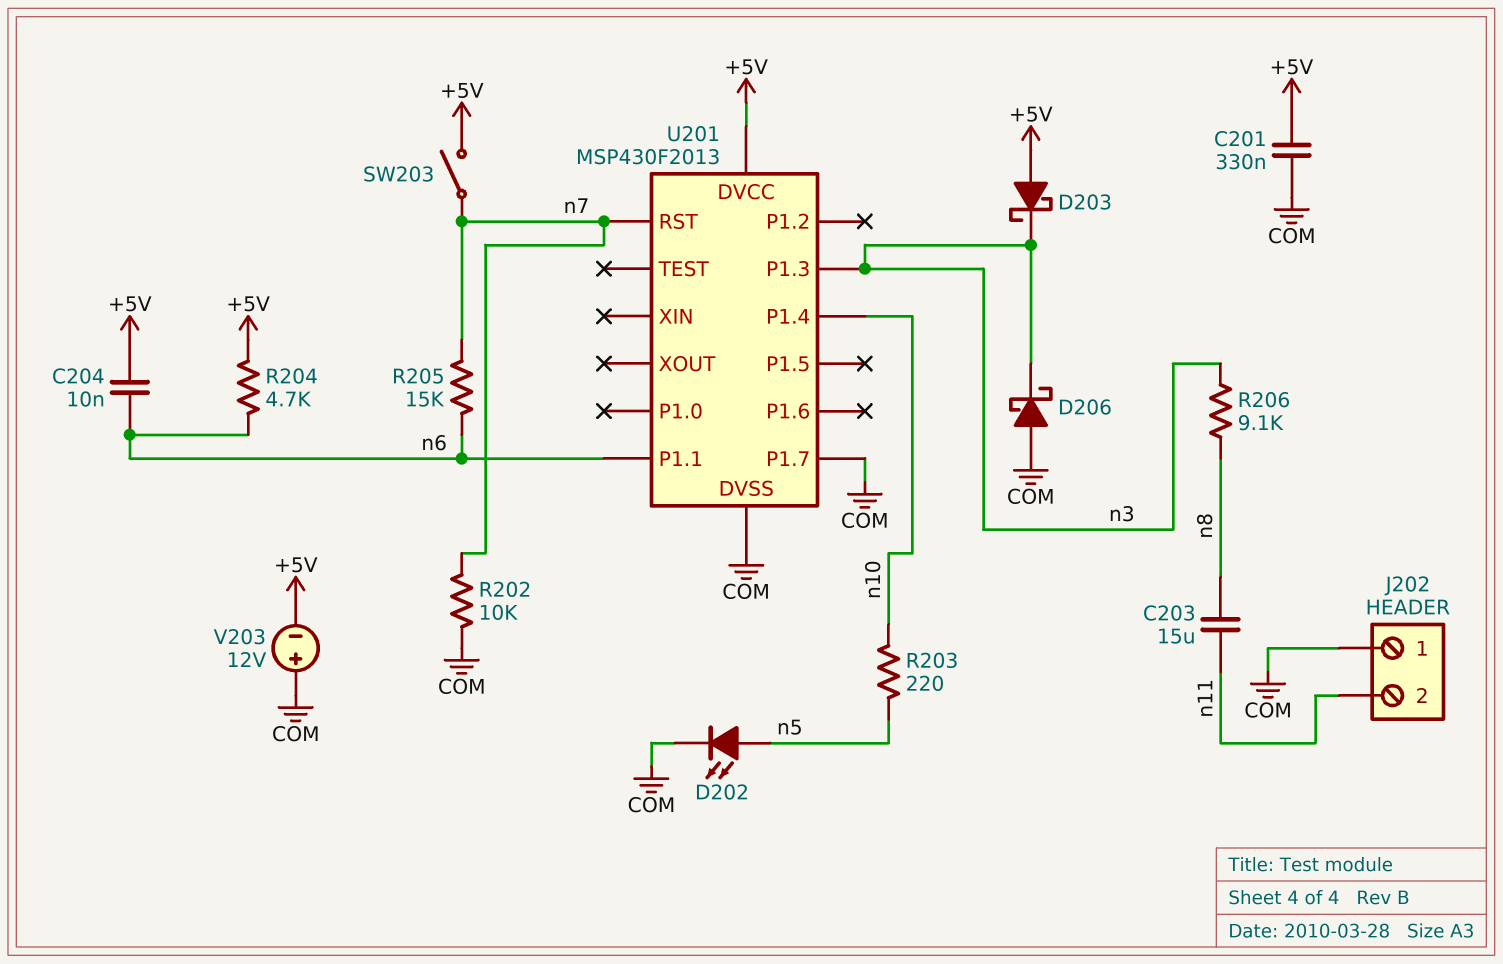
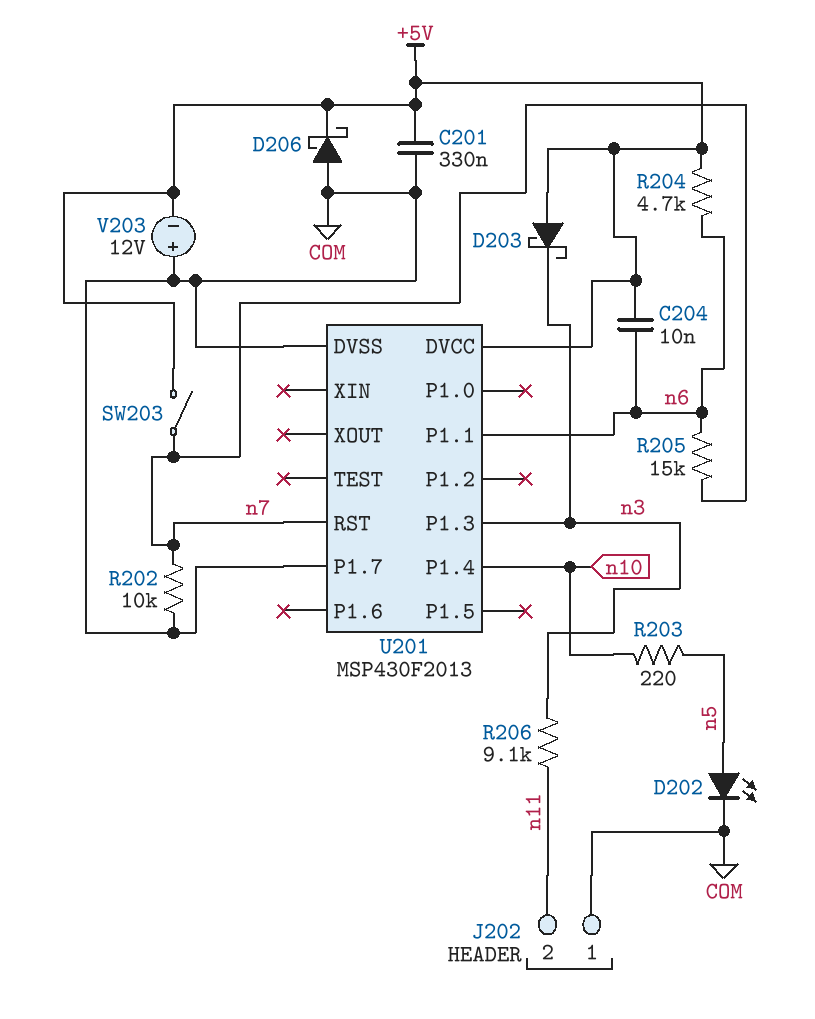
C203: 15uF (n8, n11) -> none
D206: schottky (A COM, K n3) -> schottky (A COM, K +5V)
R206: 9.1k (n3, n8) -> 9.1k (n3, n11)

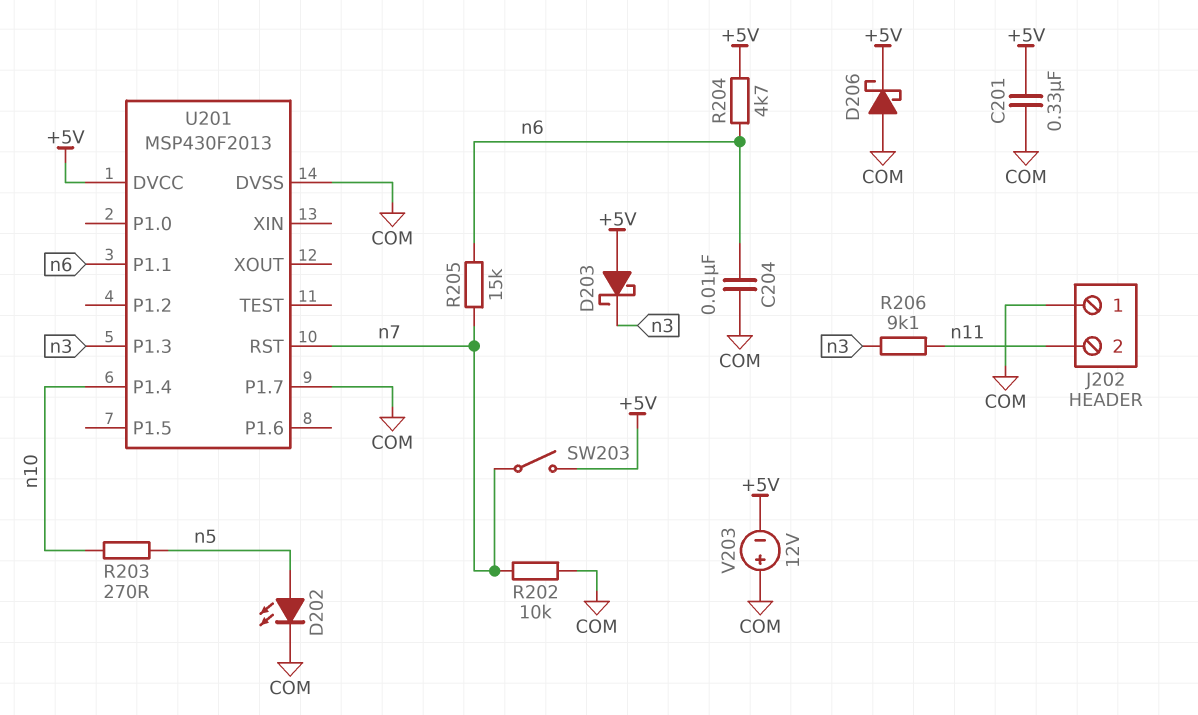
C204: 10nF (+5V, n6) -> 10nF (COM, n6)
R203: 220 (n5, n10) -> 270 (n5, n10)

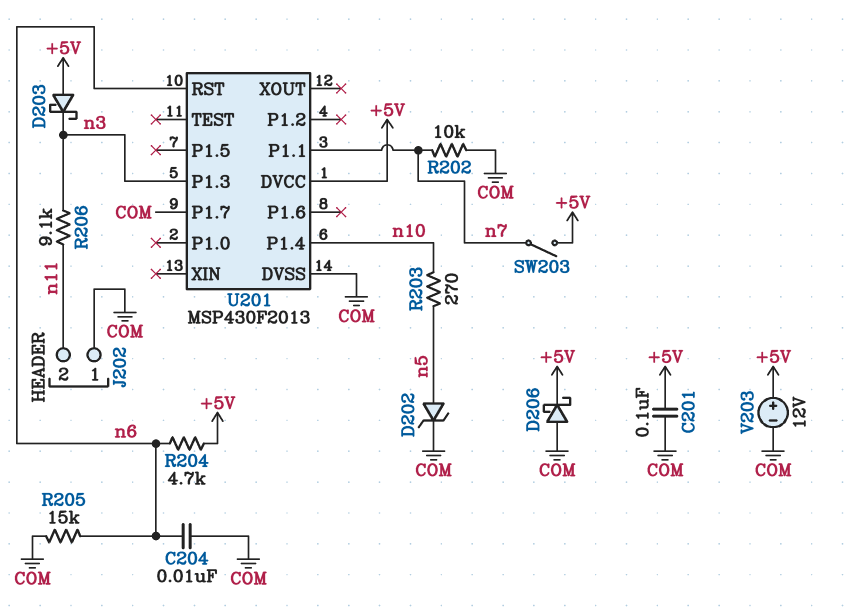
C201: 330nF (+5V, COM) -> 100nF (+5V, COM)
D202: LED (A n5, K COM) -> zener (A n5, K COM)
R205: 15k (n6, n7) -> 15k (COM, n6)
U201 pin P1.1: n6 -> n7
U201 pin RST: n7 -> n6
V203: 12V (plus COM, minus +5V) -> 12V (plus +5V, minus COM)

